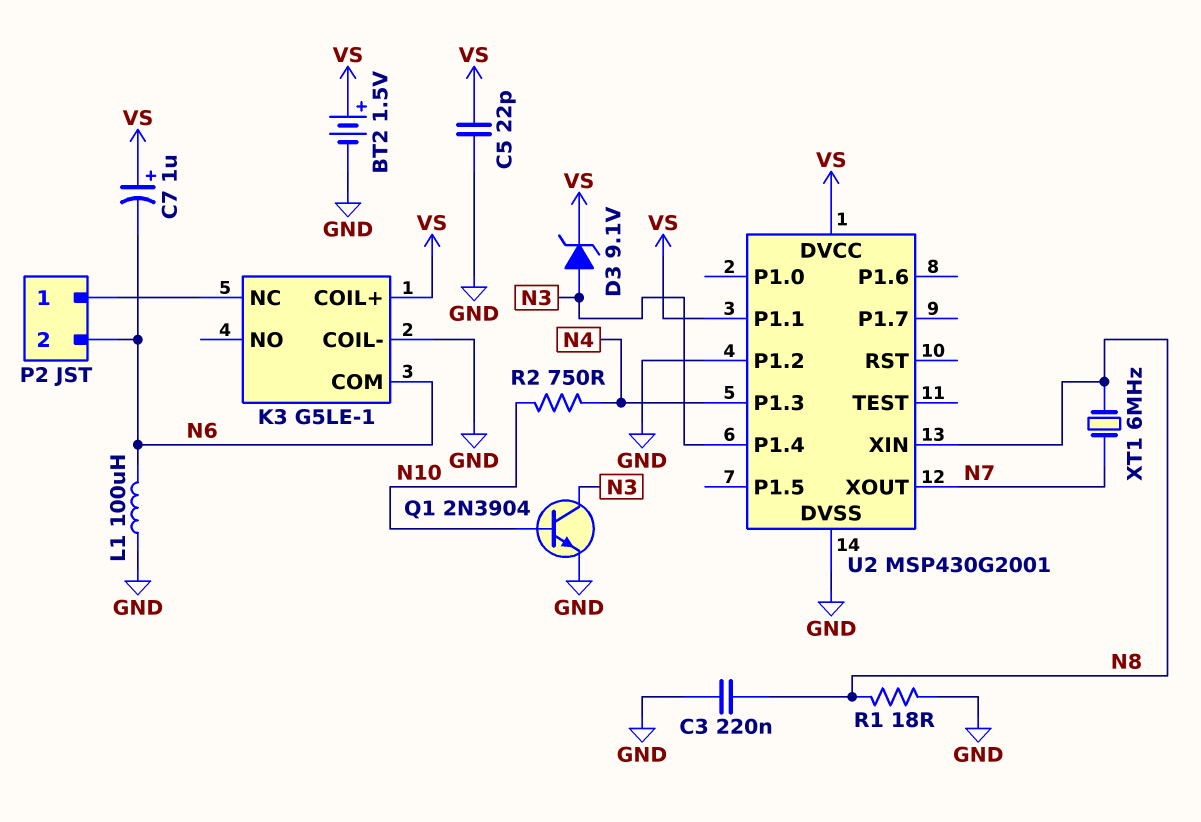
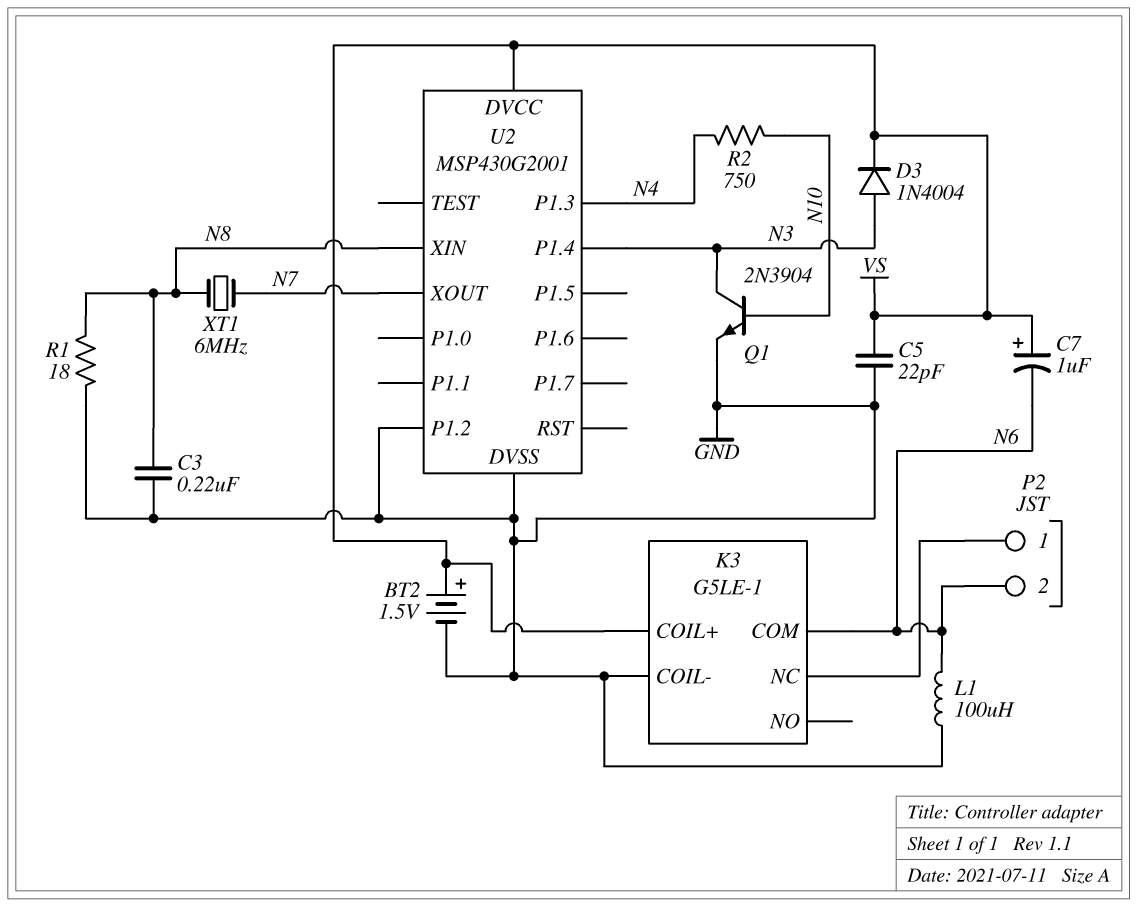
D3: zener 9.1V (A N3, K VS) -> diode 1N4004 (A N3, K VS)
U2 pin P1.1: VS -> none

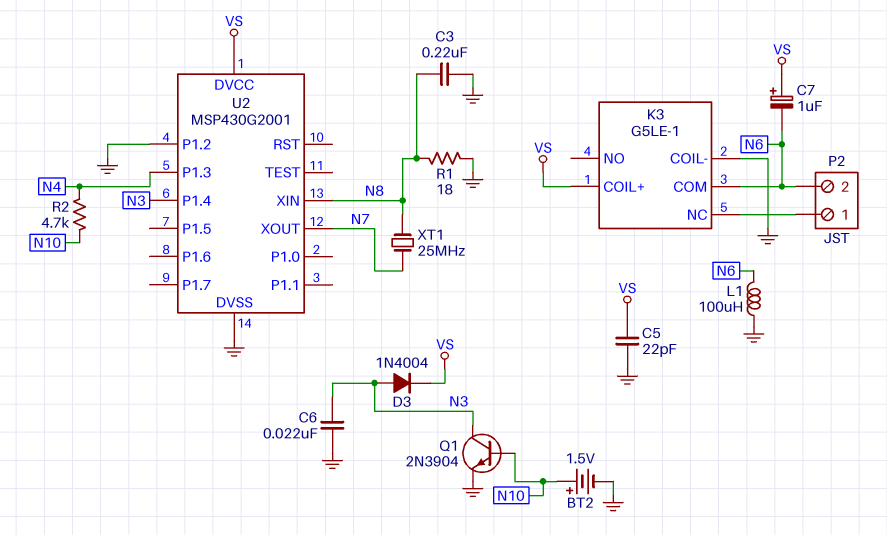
BT2: 1.5V (plus VS, minus GND) -> 1.5V (plus N10, minus GND)
C6: none -> 22nF (GND, N3)
R2: 750 (N4, N10) -> 4.7k (N4, N10)
XT1: 6MHz (N7, N8) -> 25MHz (N7, N8)

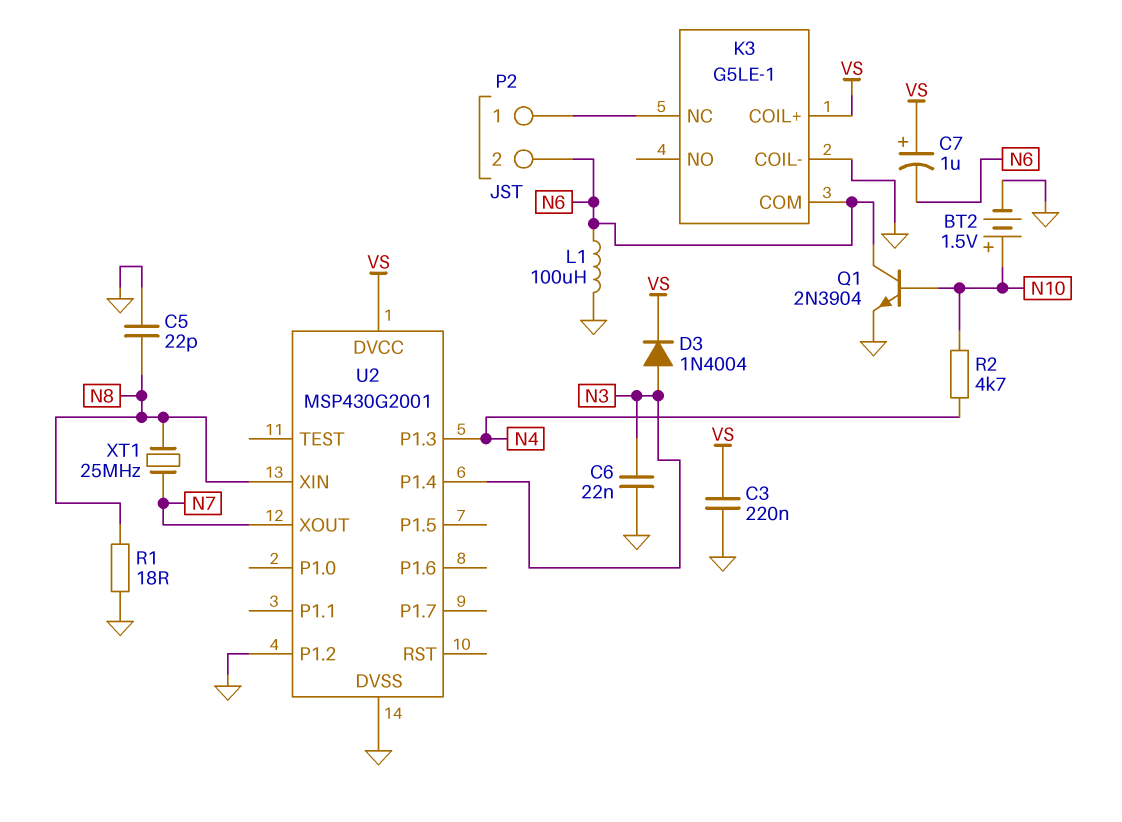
C3: 220nF (GND, N8) -> 220nF (GND, VS)
C5: 22pF (GND, VS) -> 22pF (GND, N8)
Q1: NPN 2N3904 (B N10, C N3, E GND) -> NPN 2N3904 (B N10, C N6, E GND)

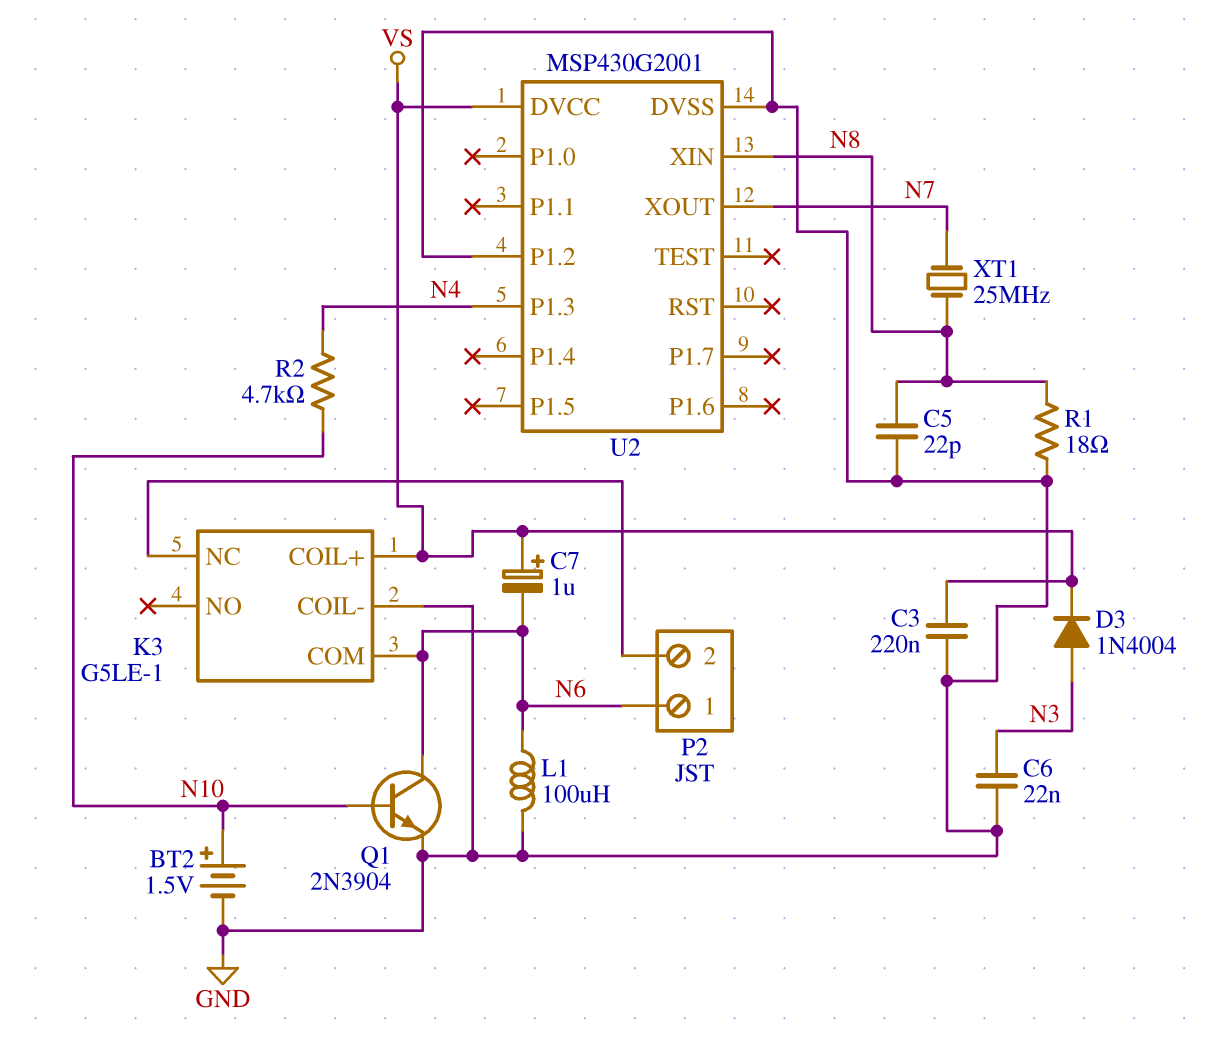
P2 pin 1: K3/NC -> N6
P2 pin 2: N6 -> K3/NC
U2 pin P1.4: N3 -> none

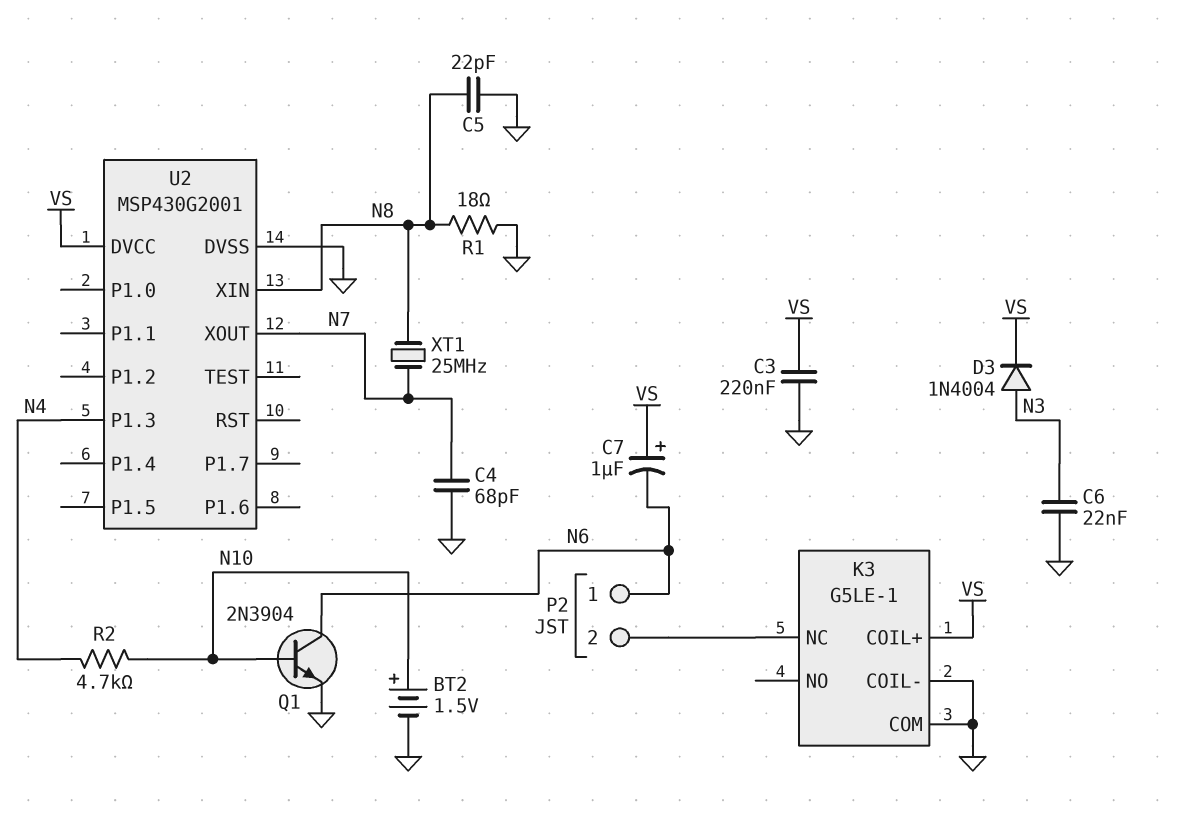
C4: none -> 68pF (GND, N7)
K3 pin COM: N6 -> GND
L1: 100uH (GND, N6) -> none
U2 pin P1.2: GND -> none

